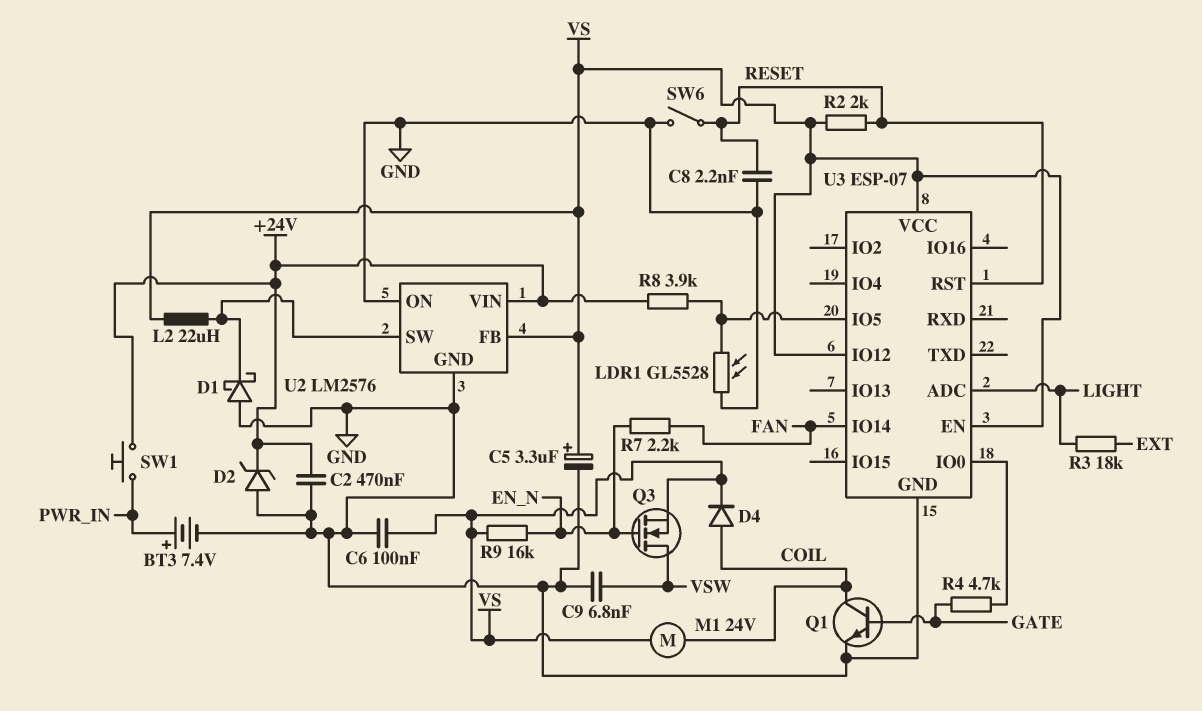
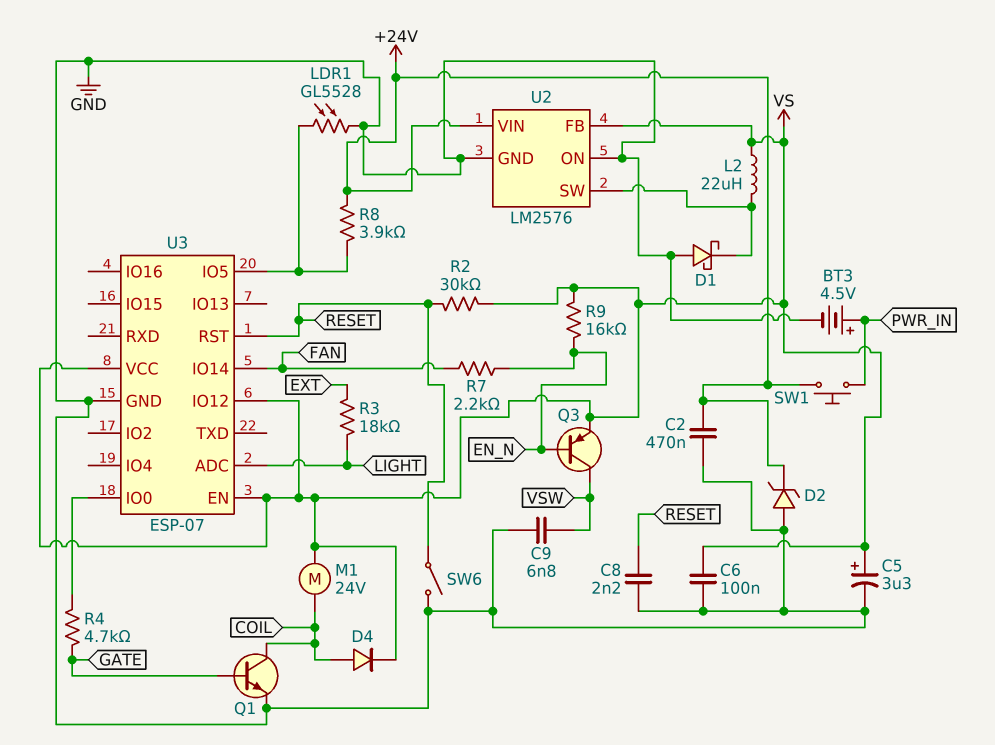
BT3: 7.4V (plus PWR_IN, minus GND) -> 4.5V (plus PWR_IN, minus GND)
Q3: NMOS (G EN_N, D VSW, S VS) -> PNP (B EN_N, C VSW, E VS)
R2: 2k (RESET, VS) -> 30k (RESET, VS)

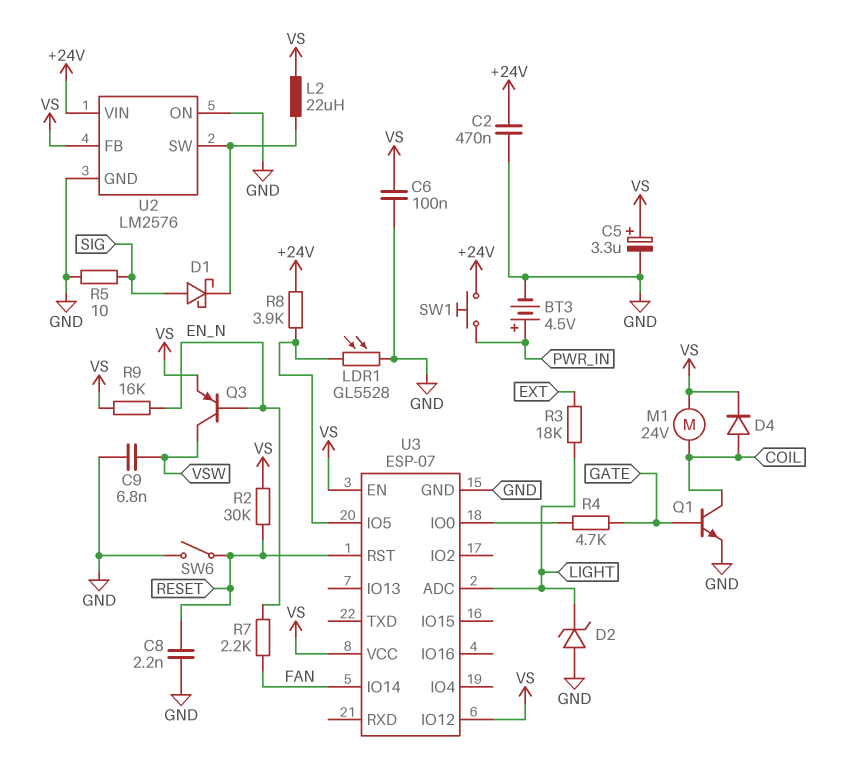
D1: schottky (A GND, K U2/SW) -> schottky (A SIG, K U2/SW)
D2: zener (A GND, K +24V) -> zener (A GND, K LIGHT)
R5: none -> 10 (GND, SIG)

